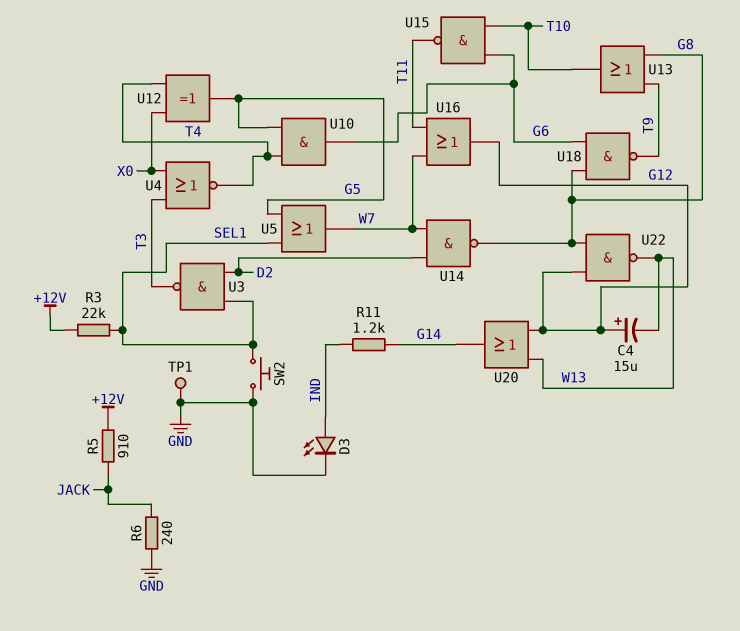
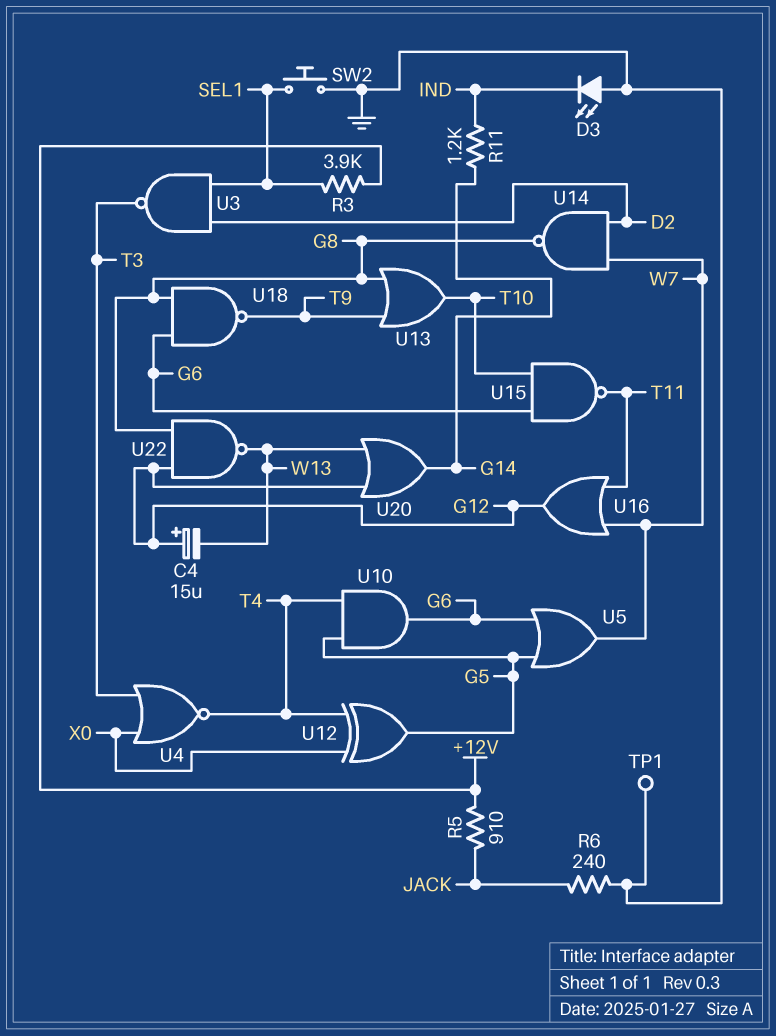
D3: LED (A IND, K GND) -> LED (A GND, K IND)
R3: 22k (+12V, SEL1) -> 3.9k (+12V, SEL1)
U5: OR (in G5, in SEL1, out W7) -> OR (in G5, in G6, out W7)

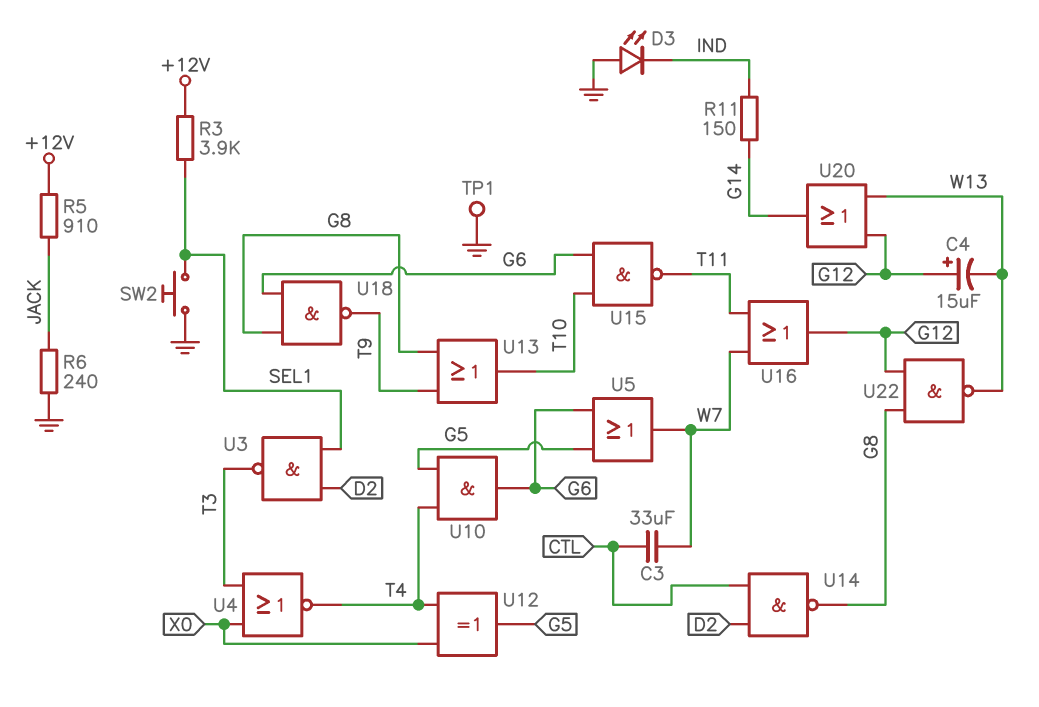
C3: none -> 33uF (CTL, W7)
R11: 1.2k (G14, IND) -> 150 (G14, IND)
U14: NAND (in D2, in W7, out G8) -> NAND (in CTL, in D2, out G8)

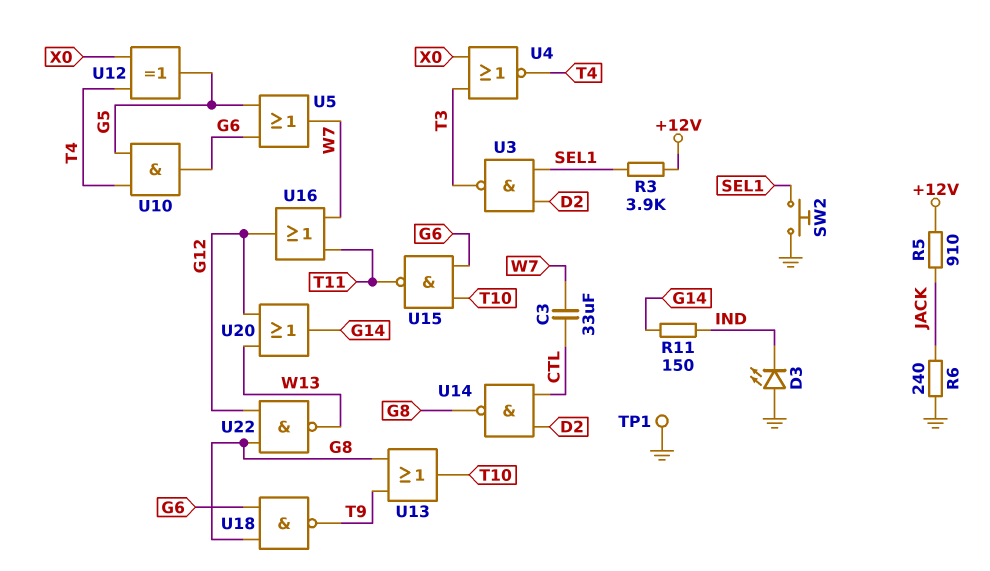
C4: 15uF (plus G12, minus W13) -> none

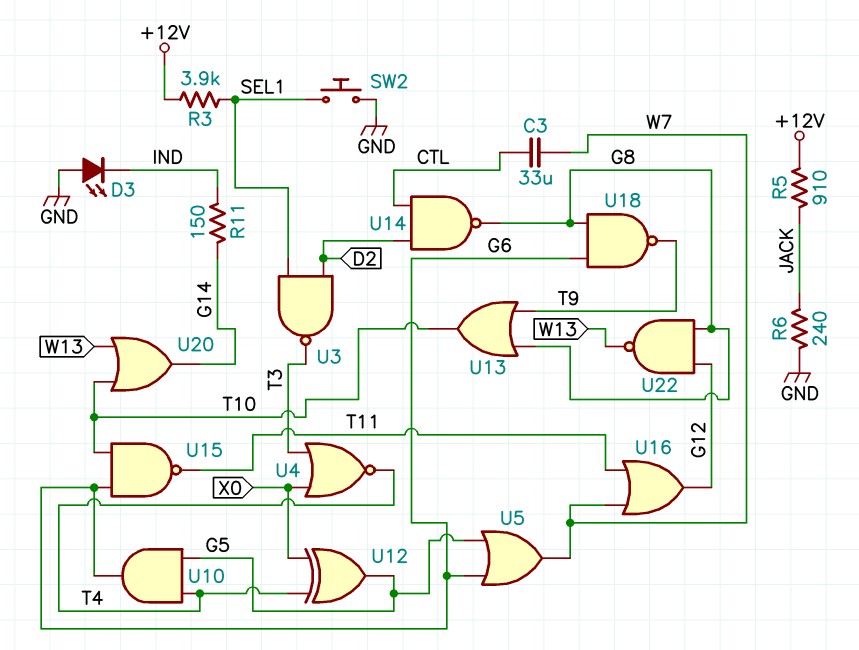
TP1: test point (GND) -> none
U20: OR (in G12, in W13, out G14) -> OR (in T10, in W13, out G14)

